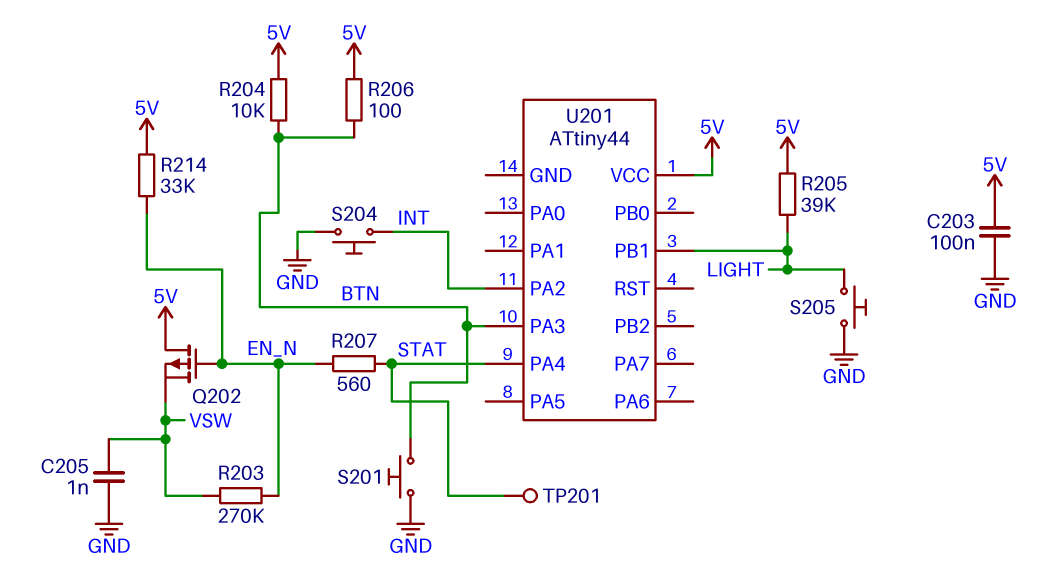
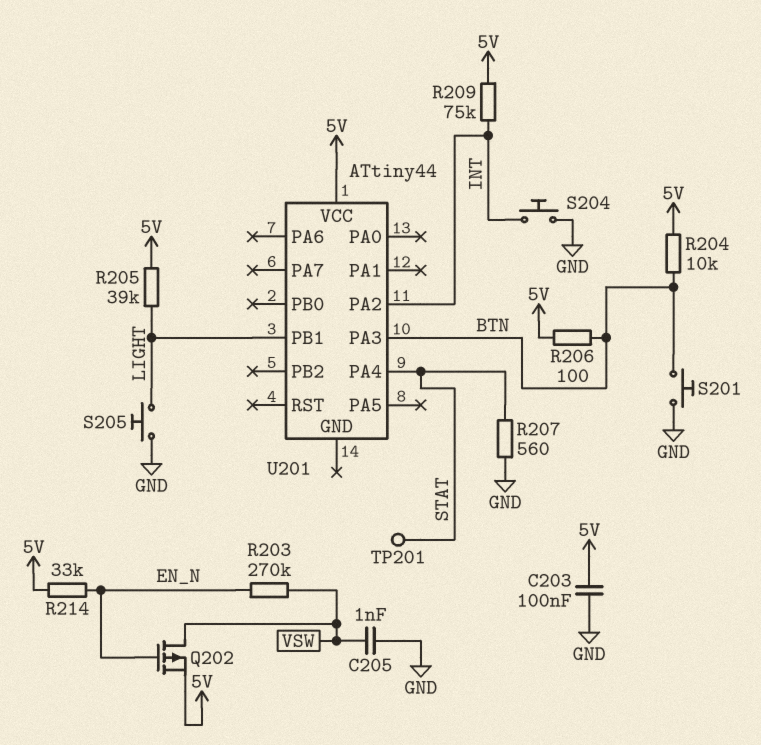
Q202: PMOS (G EN_N, D 5V, S VSW) -> PMOS (G EN_N, D VSW, S 5V)
R207: 560 (EN_N, STAT) -> 560 (GND, STAT)
R209: none -> 75k (5V, INT)

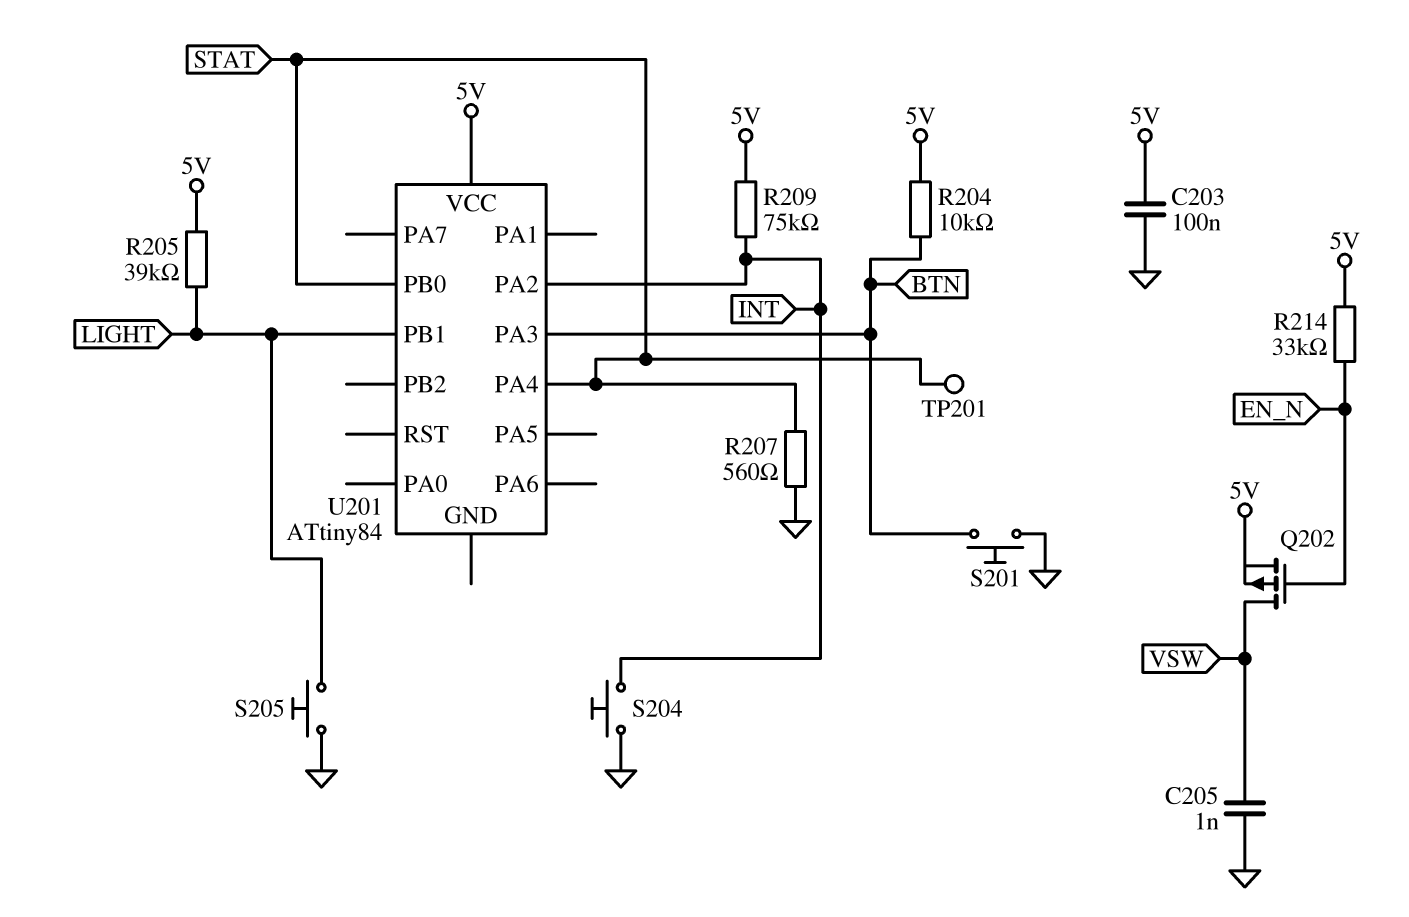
R203: 270k (EN_N, VSW) -> none
R206: 100 (5V, BTN) -> none
U201: ATtiny44 -> ATtiny84
U201 pin PB0: none -> STAT

